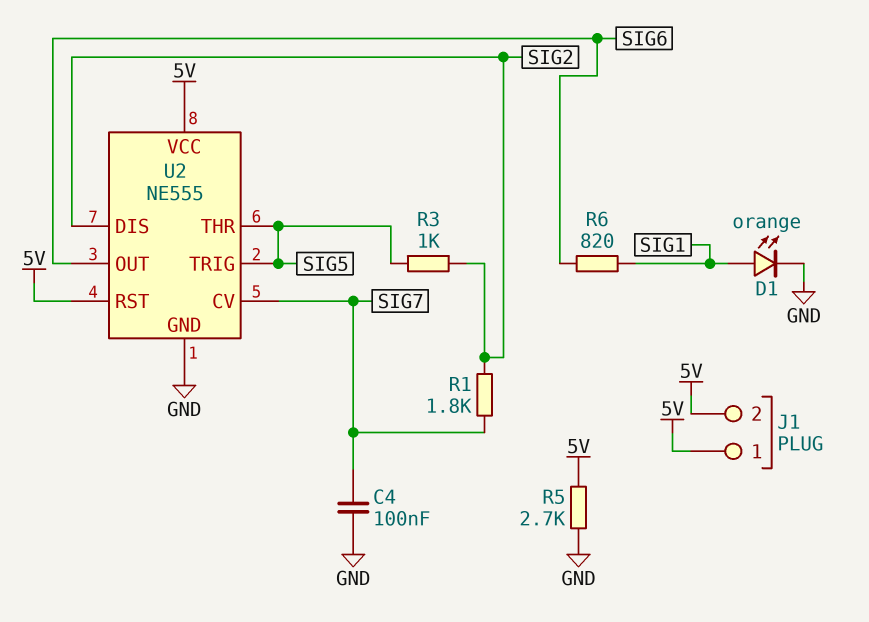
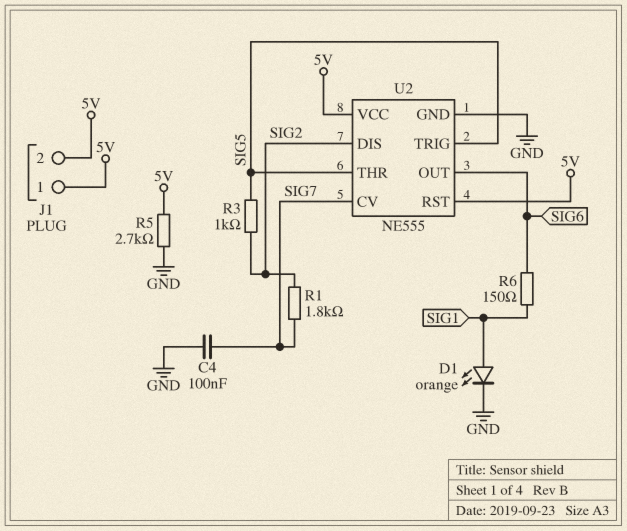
R6: 820 (SIG1, SIG6) -> 150 (SIG1, SIG6)

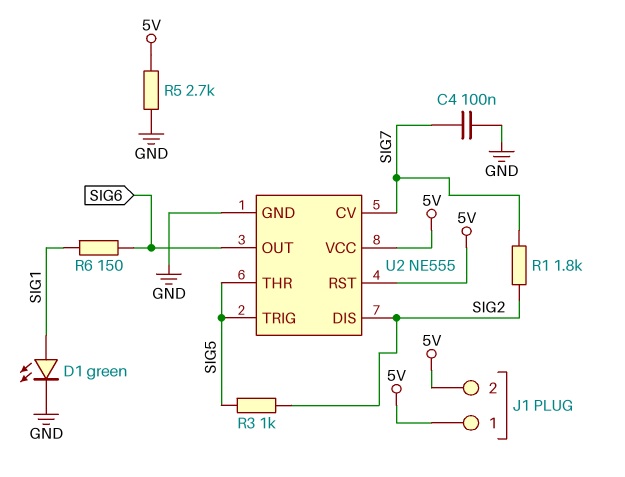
D1: LED orange (A SIG1, K GND) -> LED green (A SIG1, K GND)

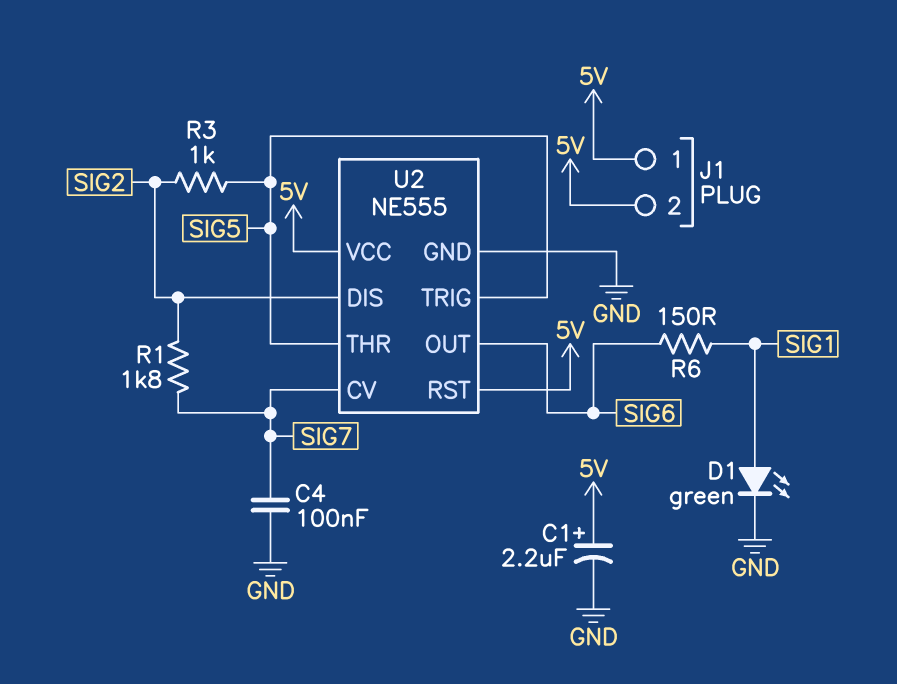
C1: none -> 2.2uF (plus 5V, minus GND)
R5: 2.7k (5V, GND) -> none

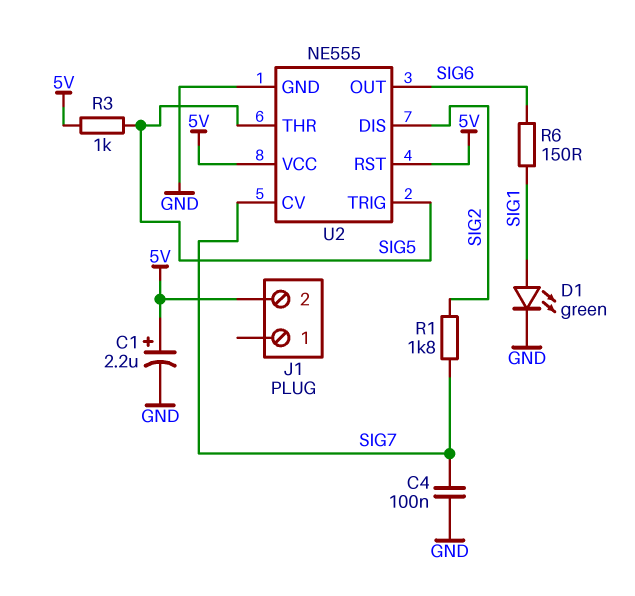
J1 pin 1: 5V -> none
R3: 1k (SIG2, SIG5) -> 1k (5V, SIG5)

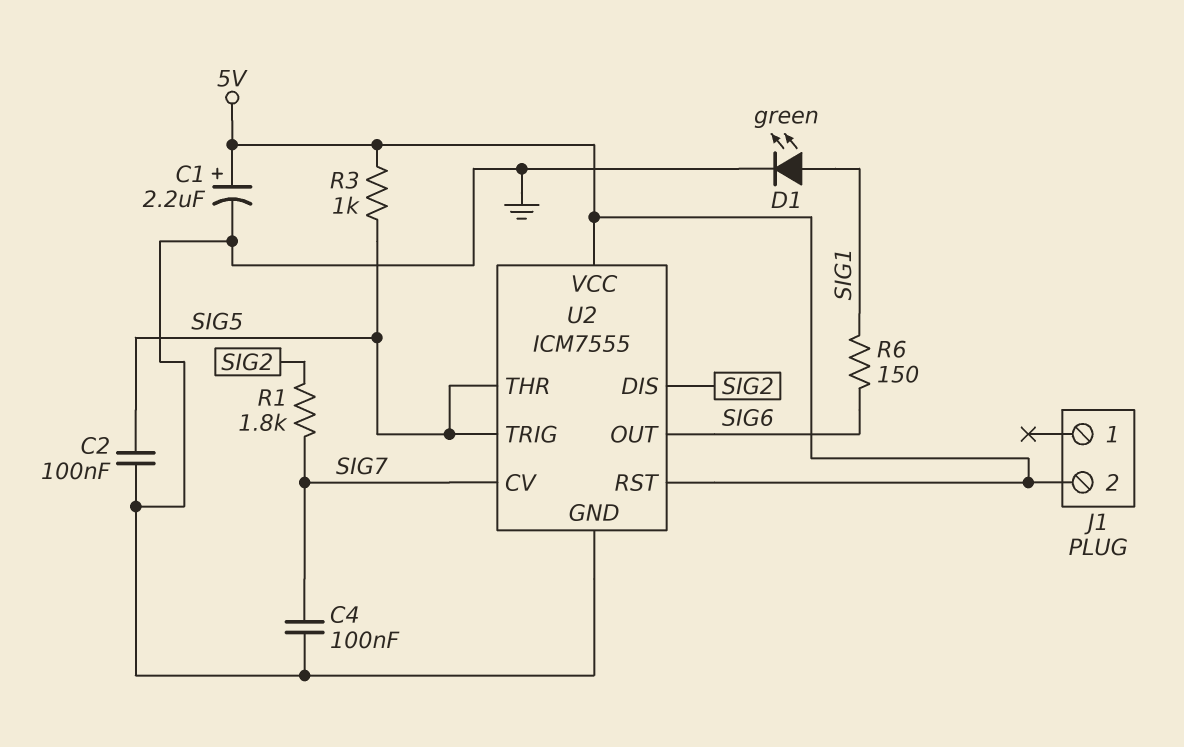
C2: none -> 100nF (GND, SIG5)
U2: NE555 -> ICM7555

